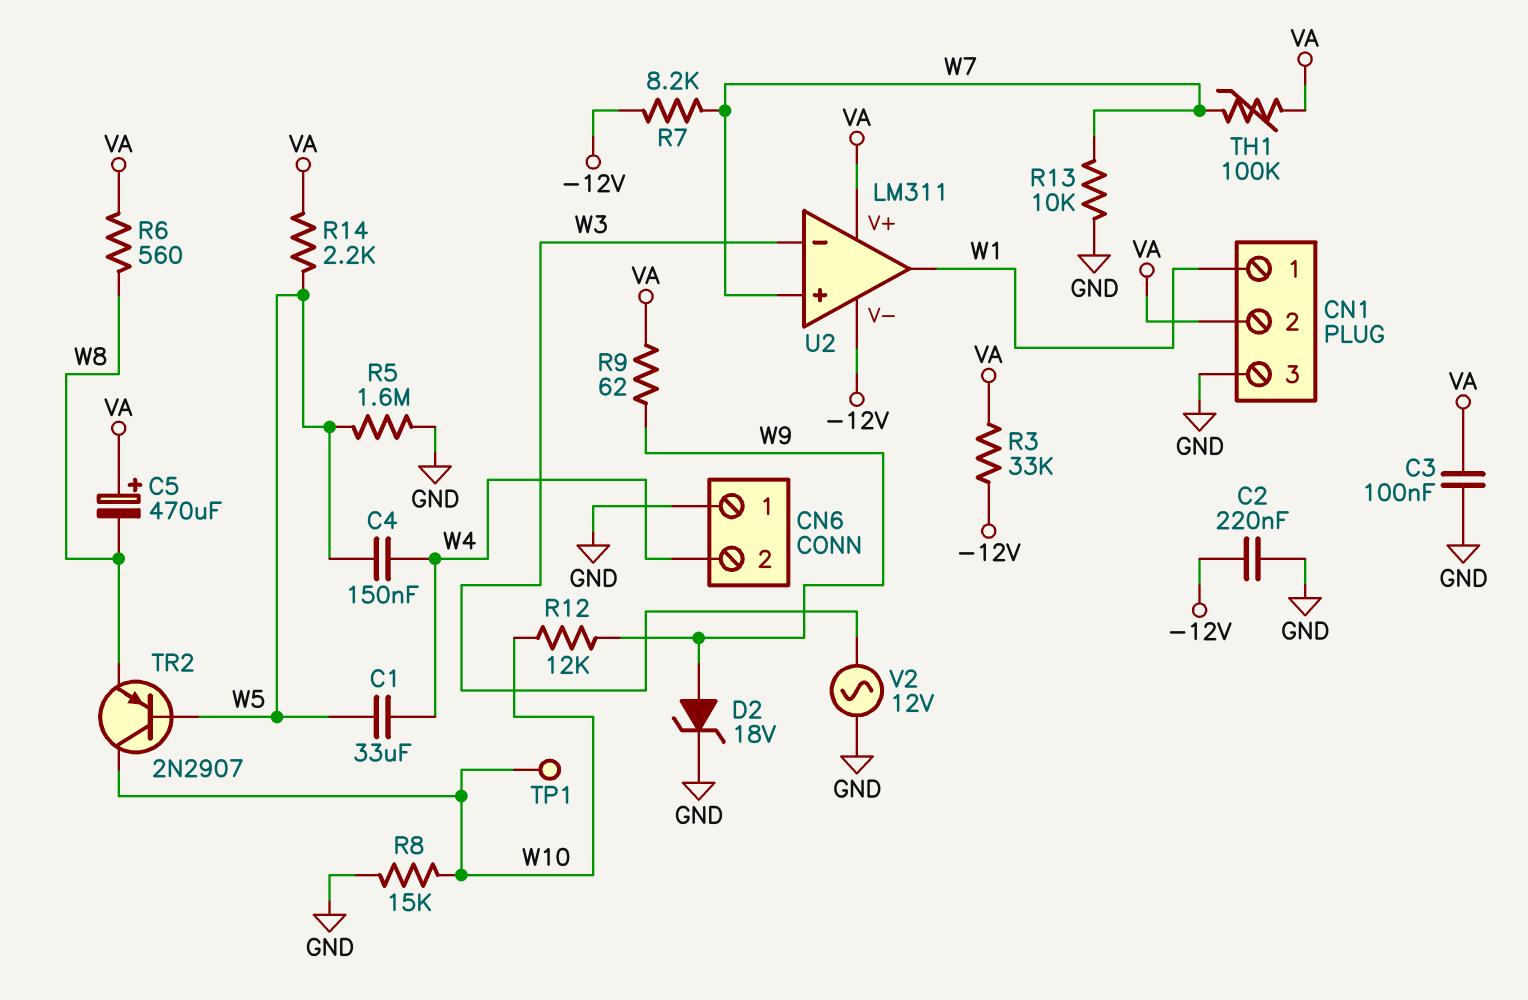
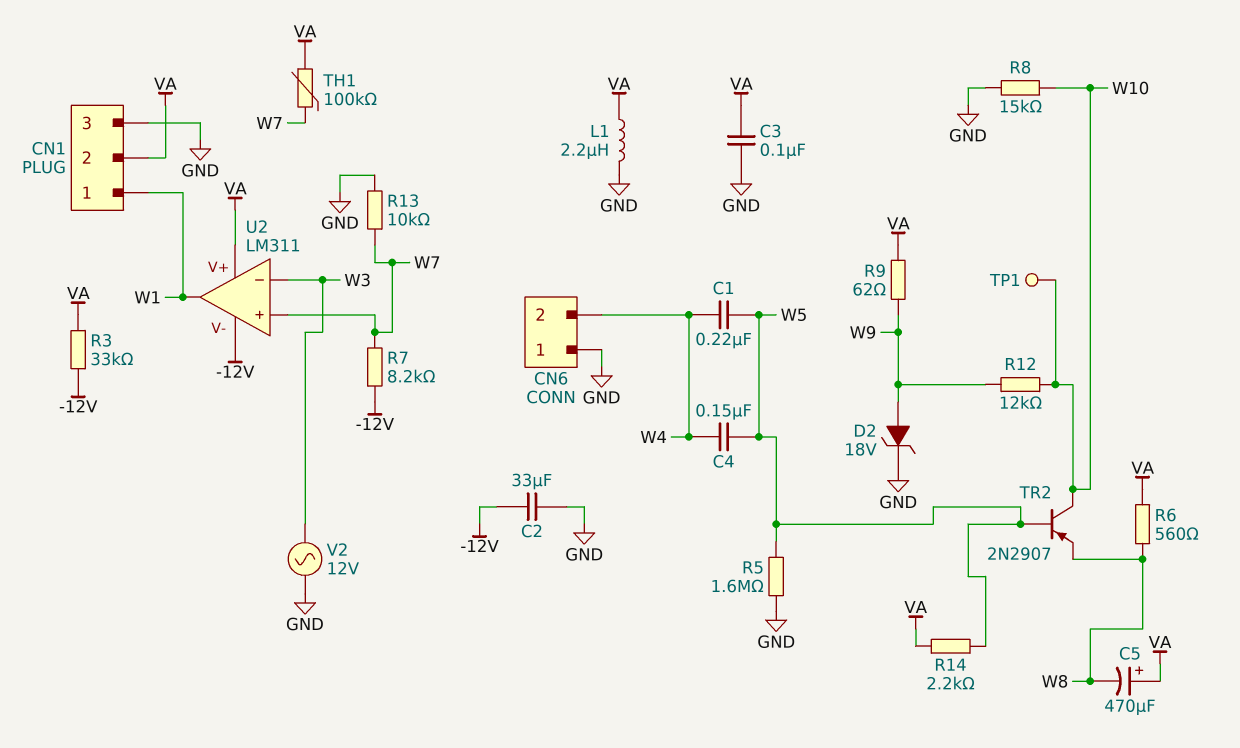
C1: 33uF (W4, W5) -> 220nF (W4, W5)
C2: 220nF (-12V, GND) -> 33uF (-12V, GND)
L1: none -> 2.2uH (GND, VA)

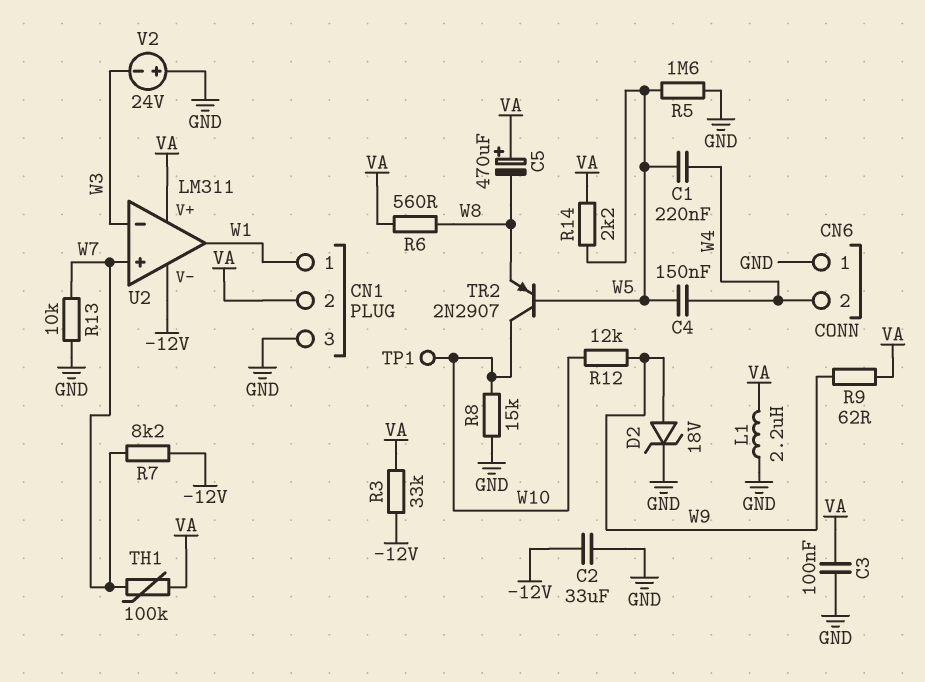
V2: AC 12V (GND, W3) -> 24V (plus GND, minus W3)

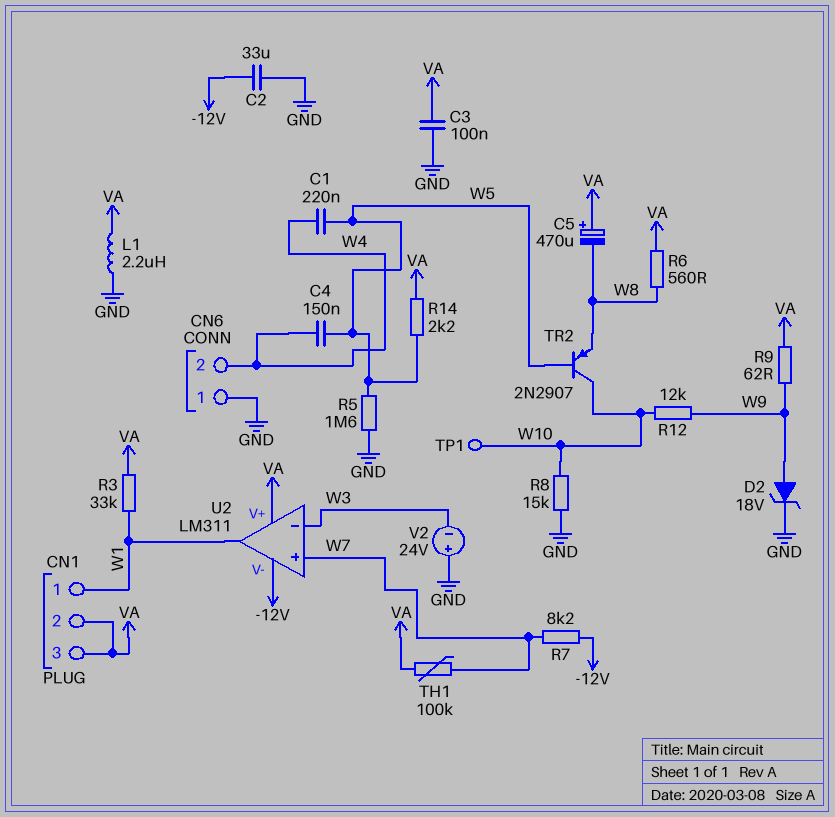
CN1 pin 3: GND -> VA
R3: 33k (-12V, VA) -> 33k (VA, W1)
R13: 10k (GND, W7) -> none

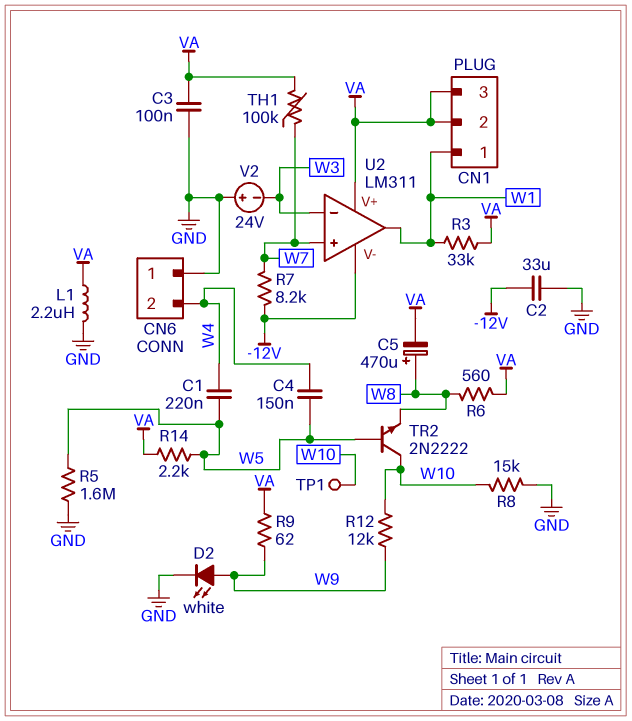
C5: 470uF (plus VA, minus W8) -> 470uF (plus W8, minus VA)
D2: zener 18V (A W9, K GND) -> LED white (A W9, K GND)
TR2: PNP 2N2907 (B W5, C W10, E W8) -> NPN 2N2222 (B W5, C W10, E W8)

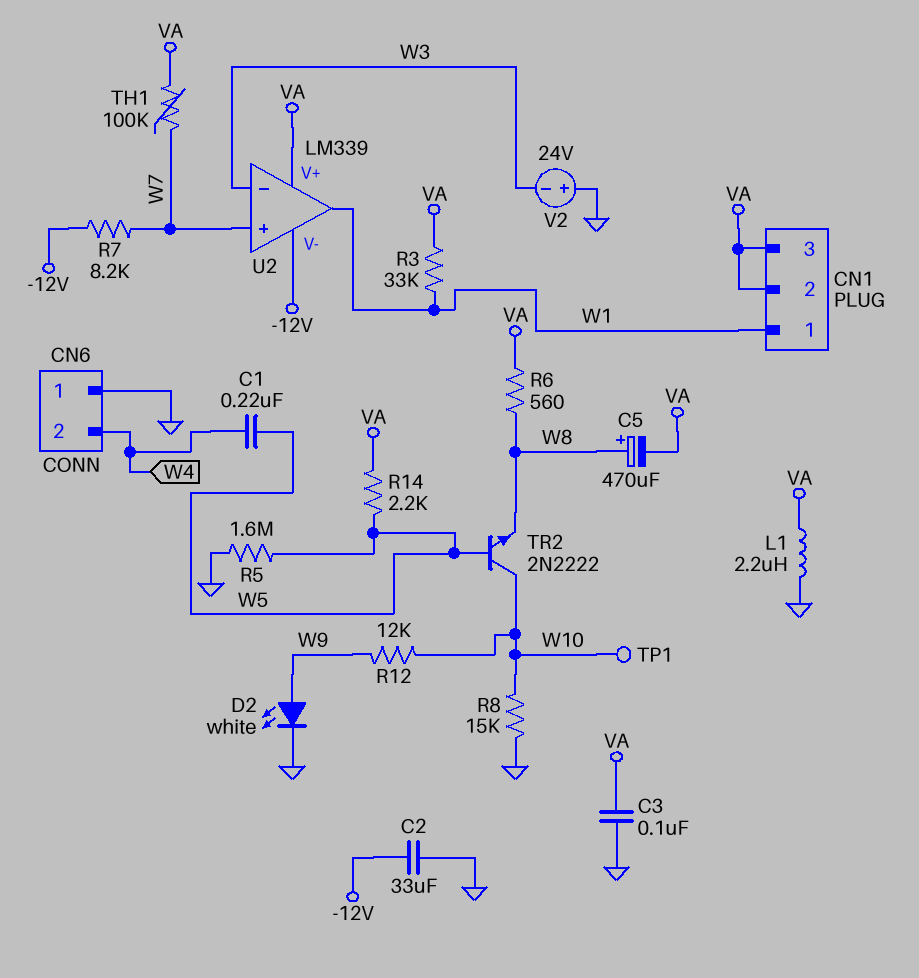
C4: 150nF (W4, W5) -> none
R9: 62 (VA, W9) -> none
U2: LM311 -> LM339

